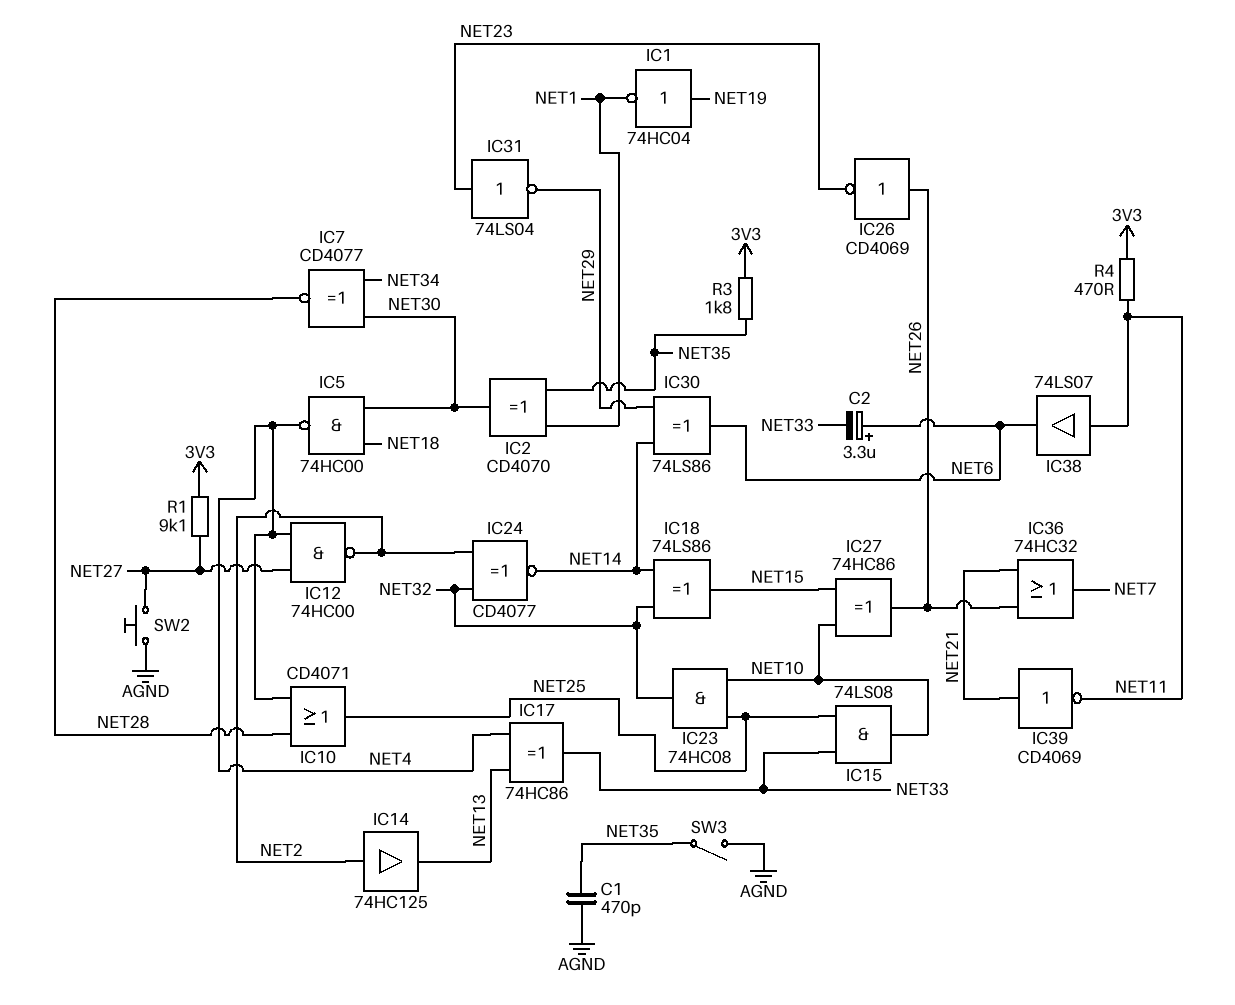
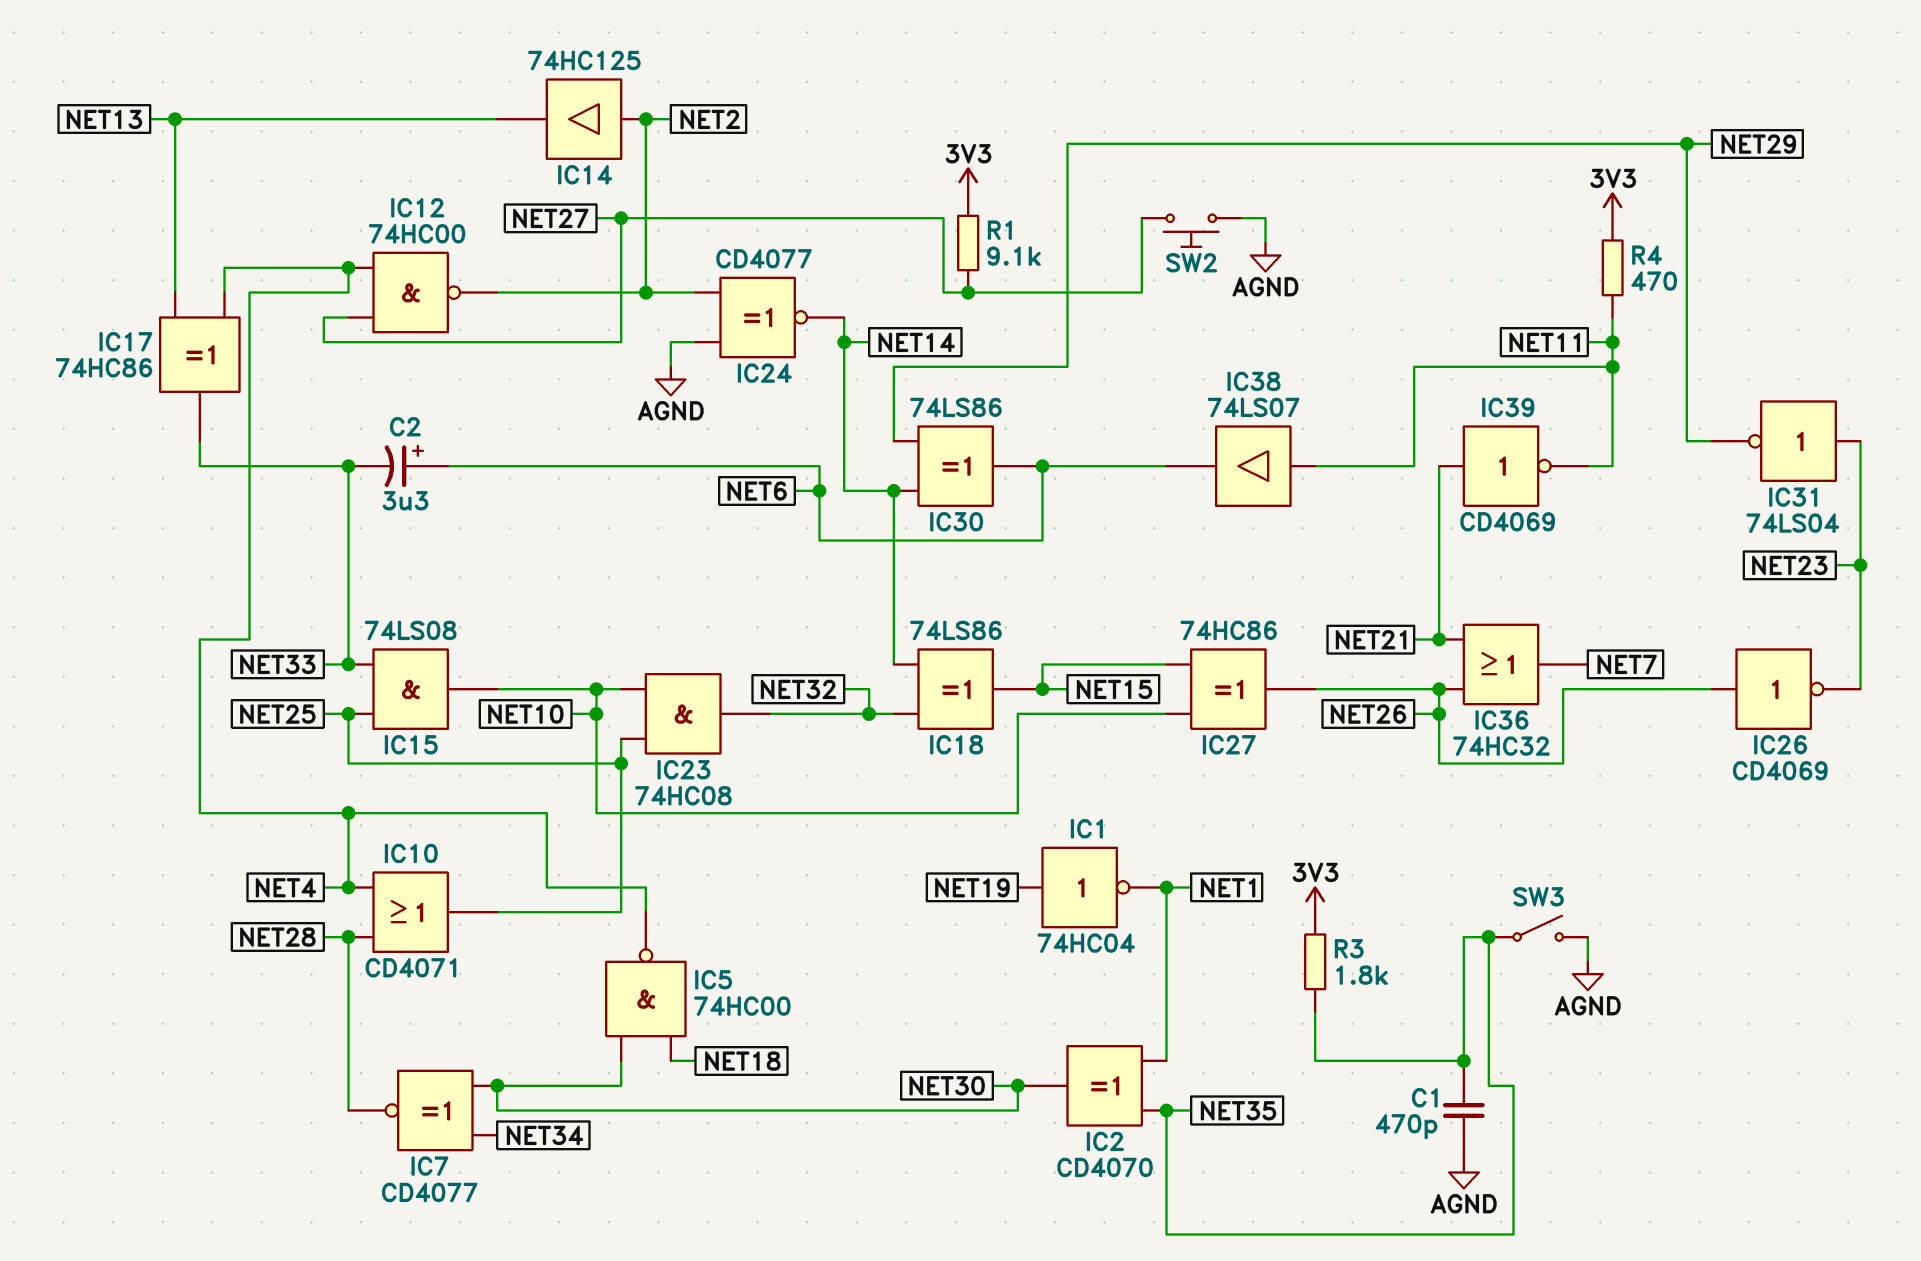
IC24: XNOR CD4077 (in NET2, in NET32, out NET14) -> XNOR CD4077 (in AGND, in NET2, out NET14)

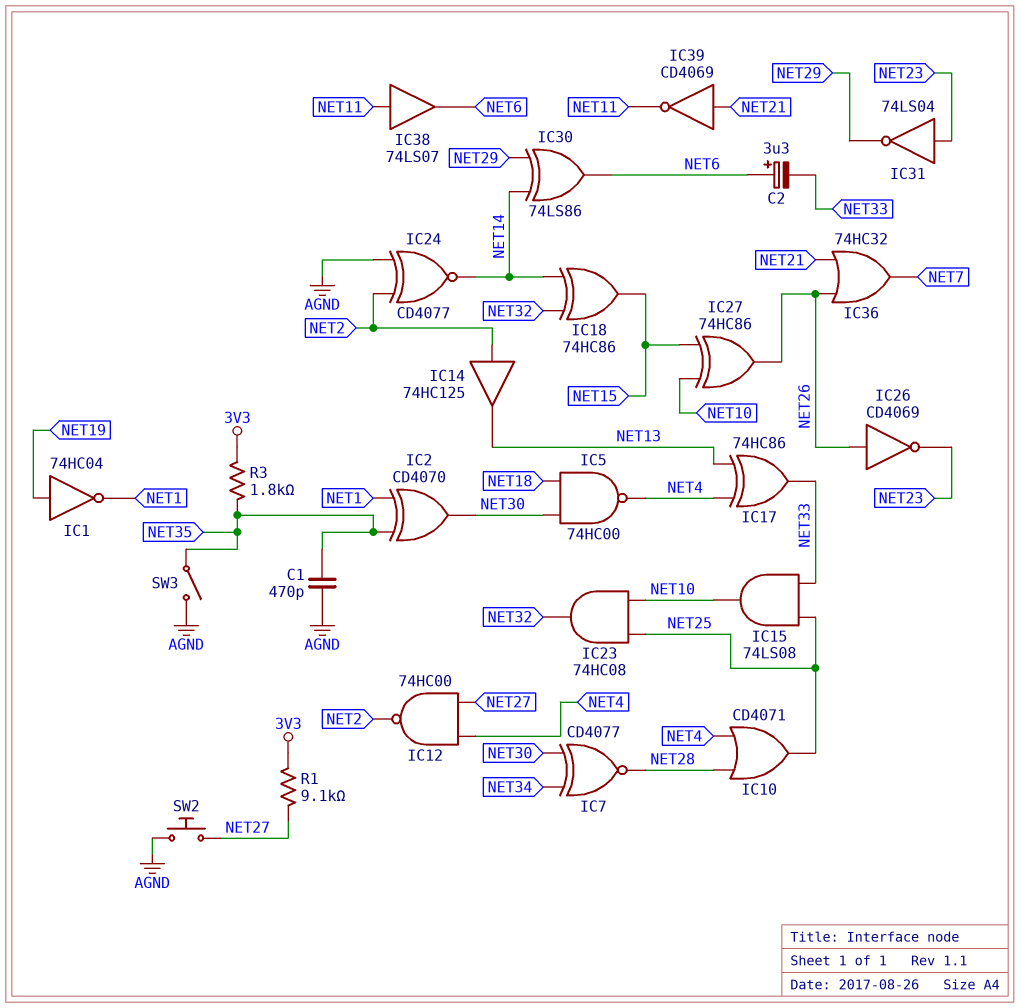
IC18: XOR 74LS86 (in NET14, in NET32, out NET15) -> XOR 74HC86 (in NET14, in NET32, out NET15)
R4: 470 (3V3, NET11) -> none

